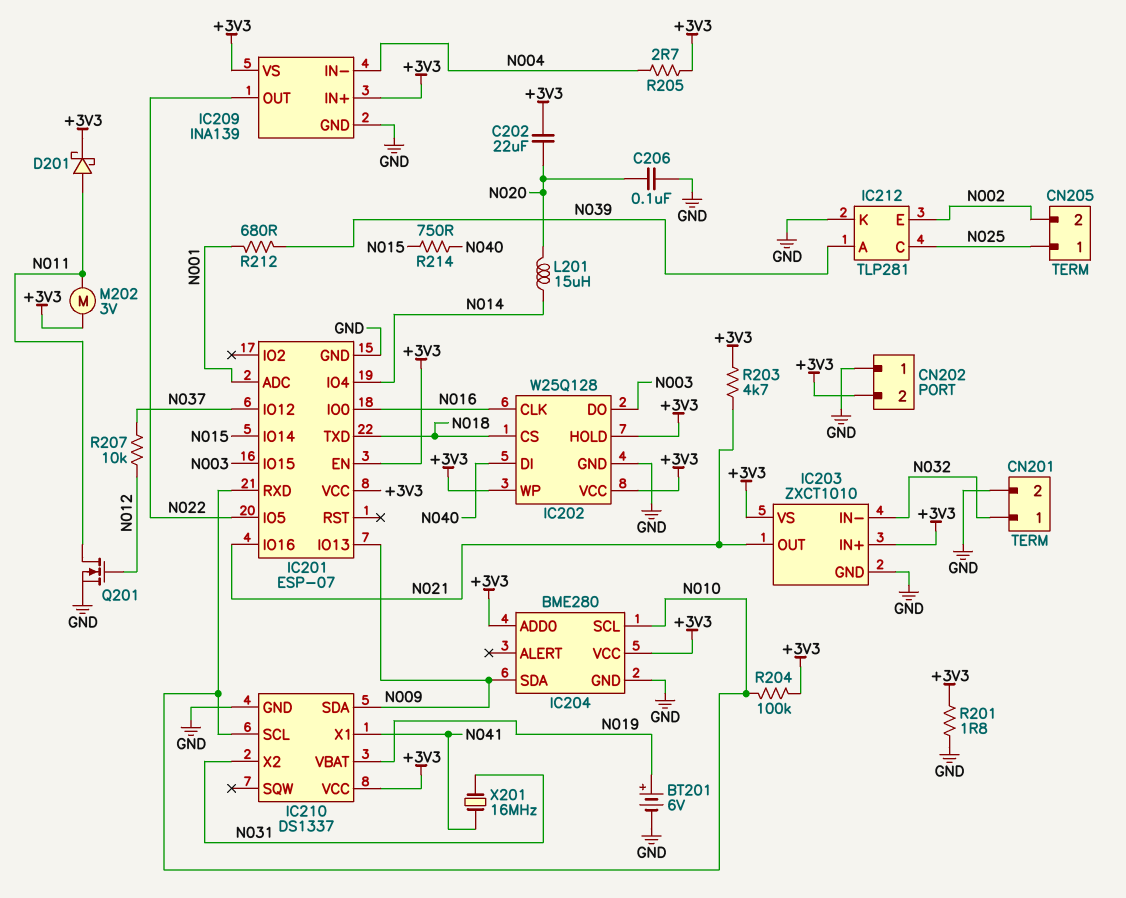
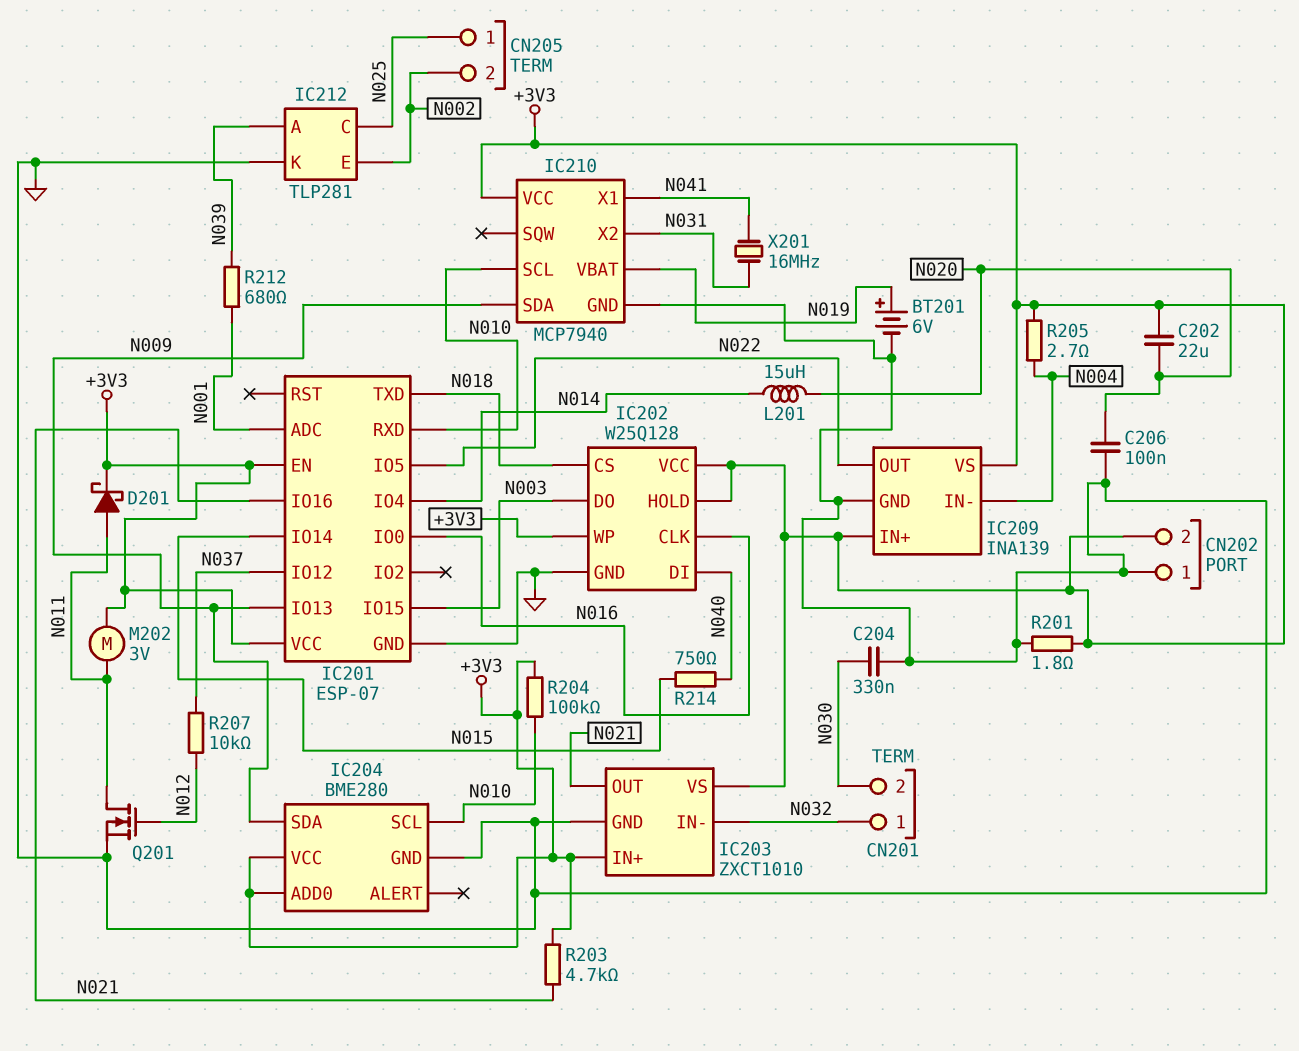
C204: none -> 330nF (GND, N030)
CN201 pin 2: GND -> N030
IC210: DS1337 -> MCP7940

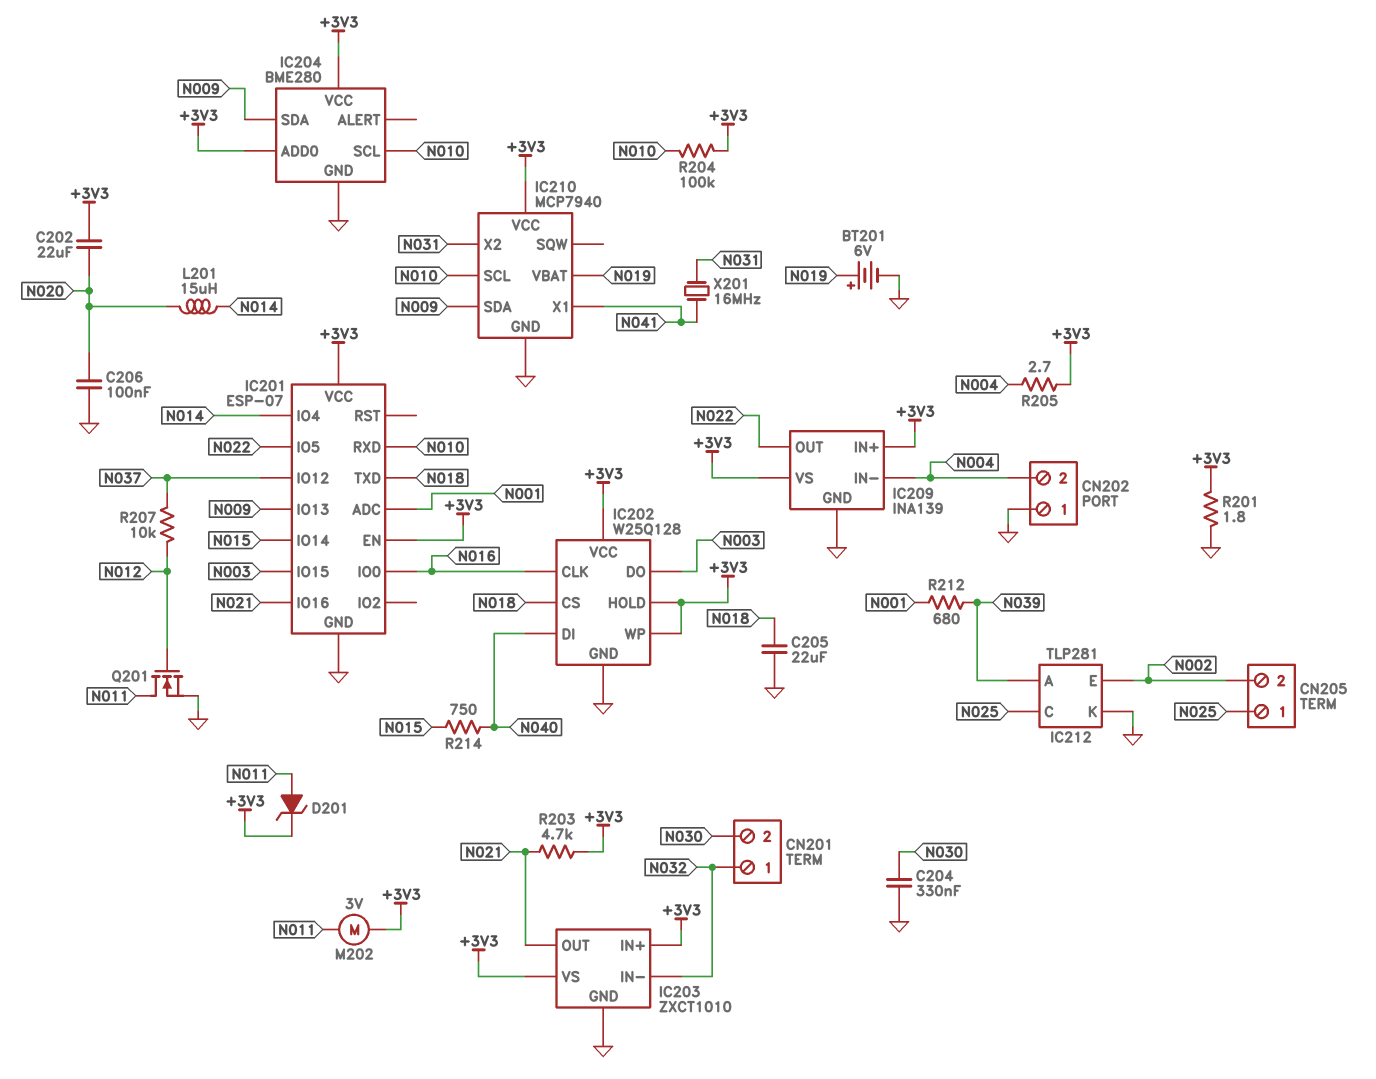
C205: none -> 22uF (GND, N018)
CN202 pin 2: +3V3 -> N004
D201: schottky (A N011, K +3V3) -> zener (A N011, K +3V3)

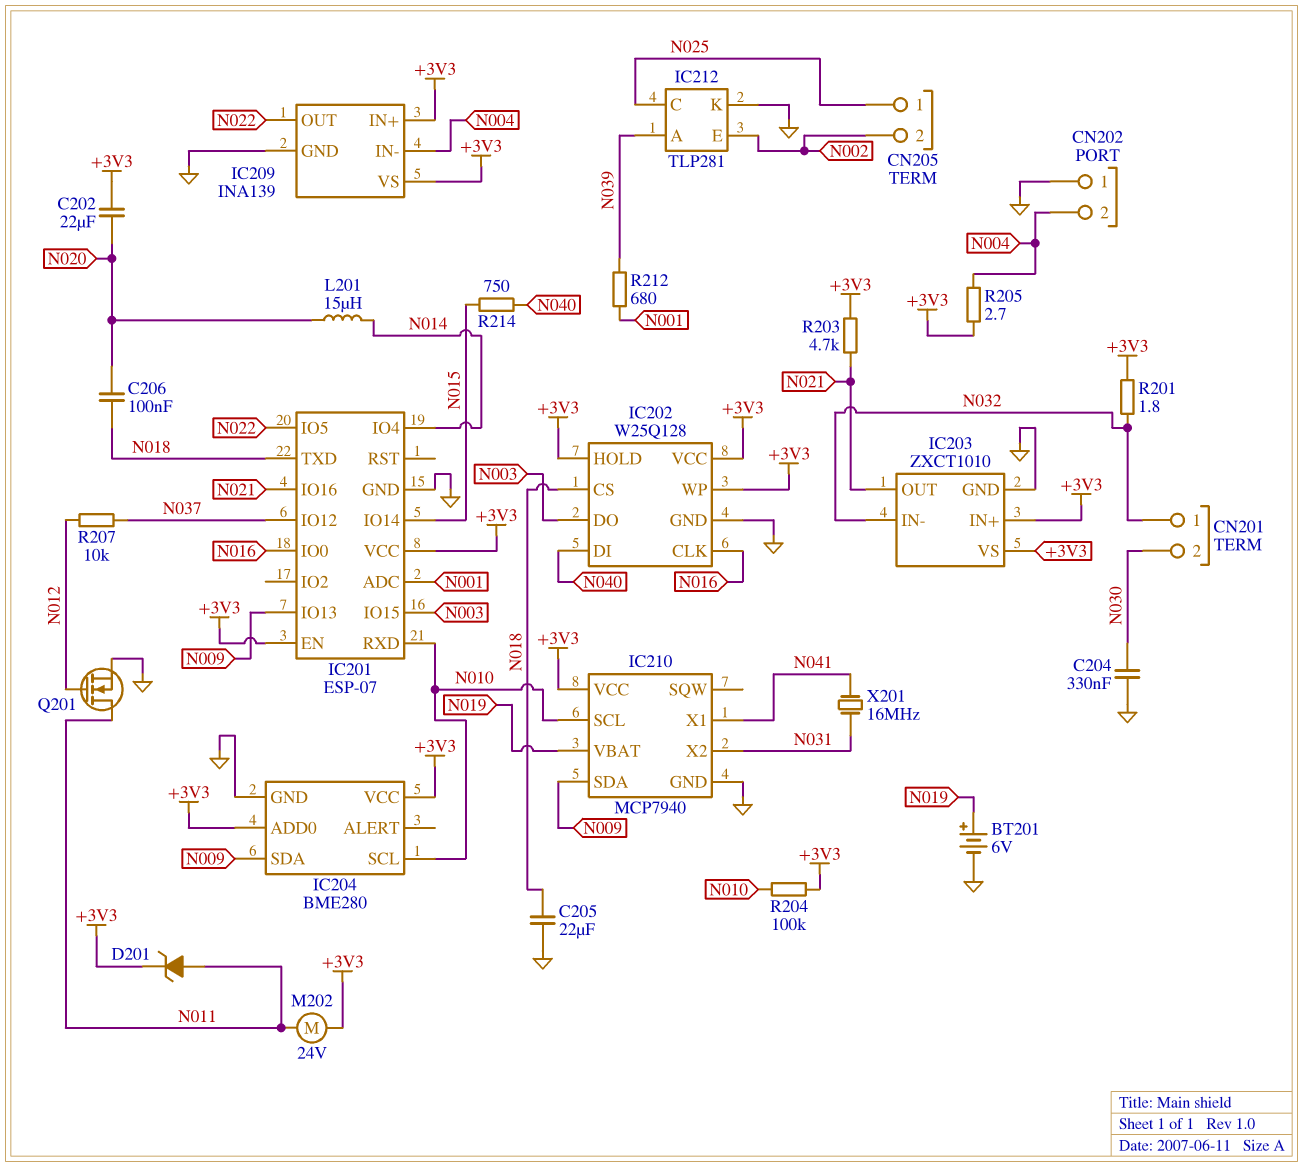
C206: 100nF (GND, N020) -> 100nF (N018, N020)
M202: motor 3V (+3V3, N011) -> motor 24V (+3V3, N011)
R201: 1.8 (+3V3, GND) -> 1.8 (+3V3, N032)

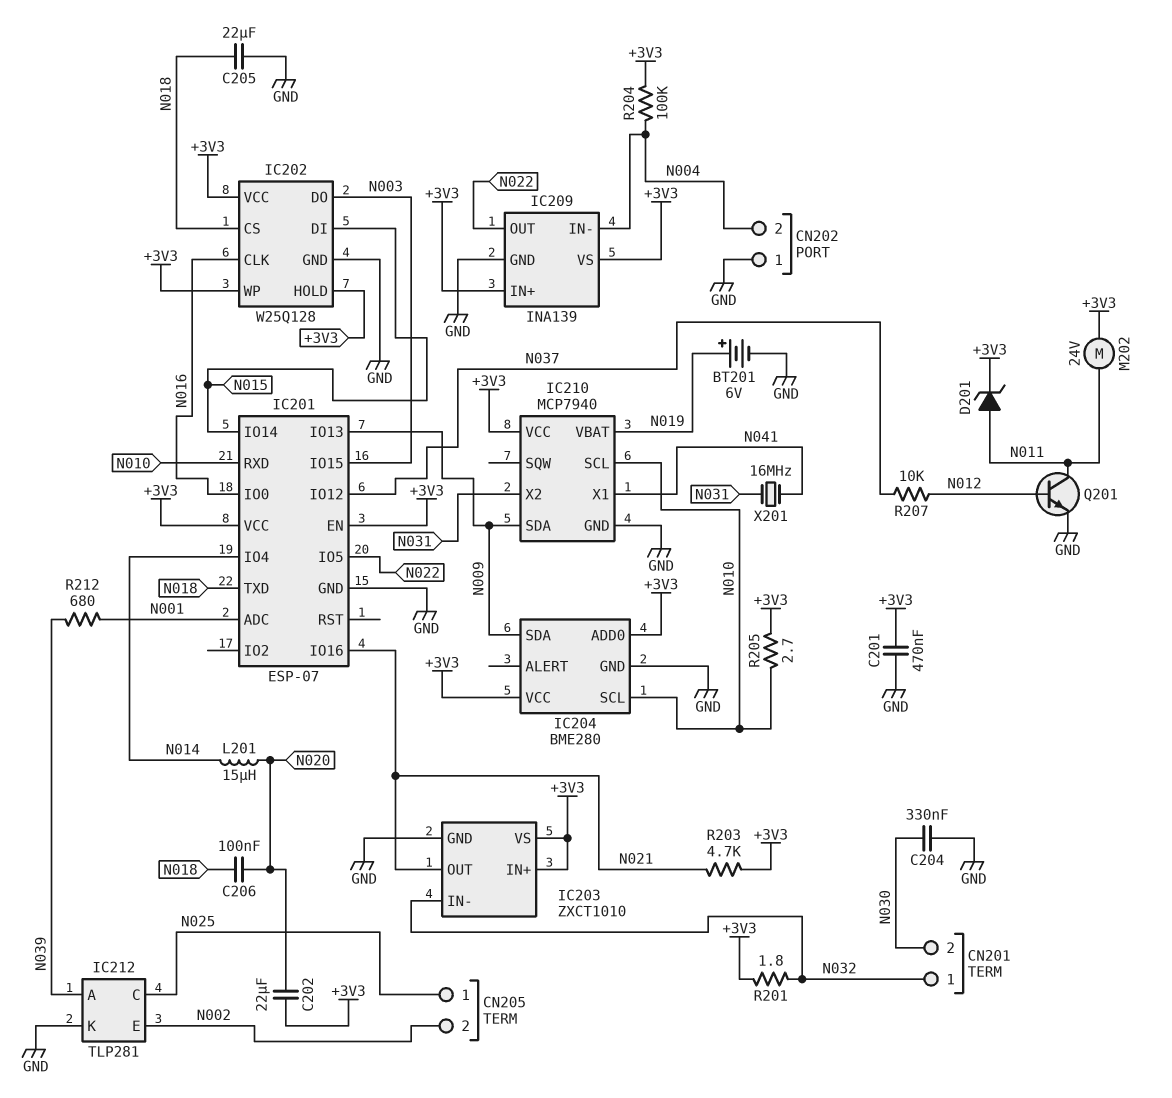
C201: none -> 470nF (+3V3, GND)
IC202 pin DI: N040 -> N015
Q201: NMOS (G N012, D N011, S GND) -> NPN (B N012, C N011, E GND)
R204: 100k (+3V3, N010) -> 100k (+3V3, N004)
R205: 2.7 (+3V3, N004) -> 2.7 (+3V3, N010)
R214: 750 (N015, N040) -> none

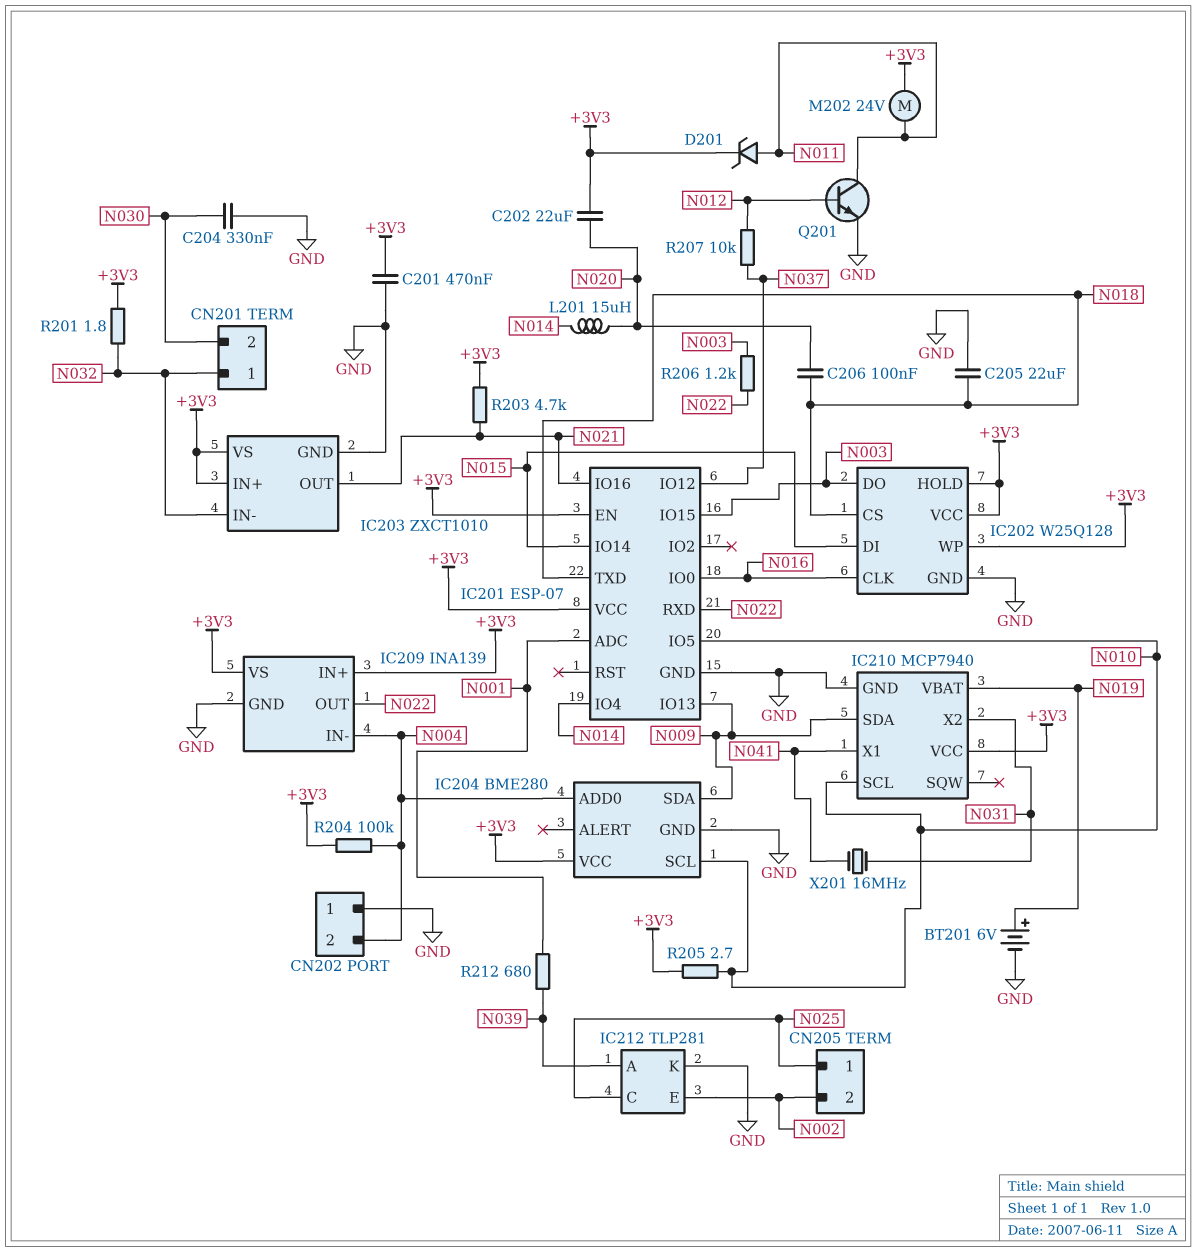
IC201 pin IO5: N022 -> N010
IC201 pin RXD: N010 -> N022
IC204 pin ADD0: +3V3 -> N004
R206: none -> 1.2k (N003, N022)

